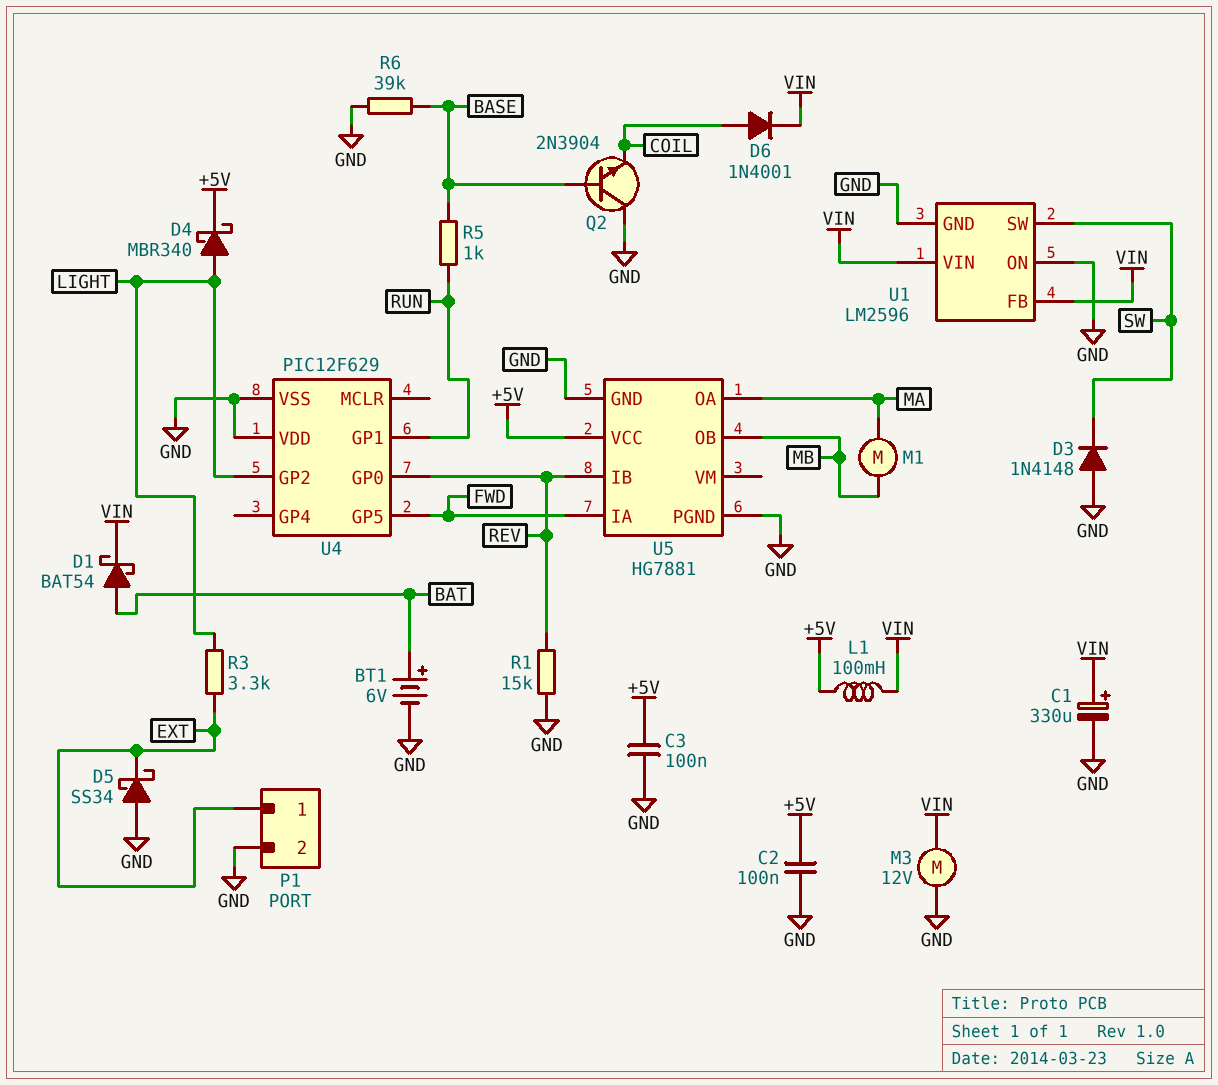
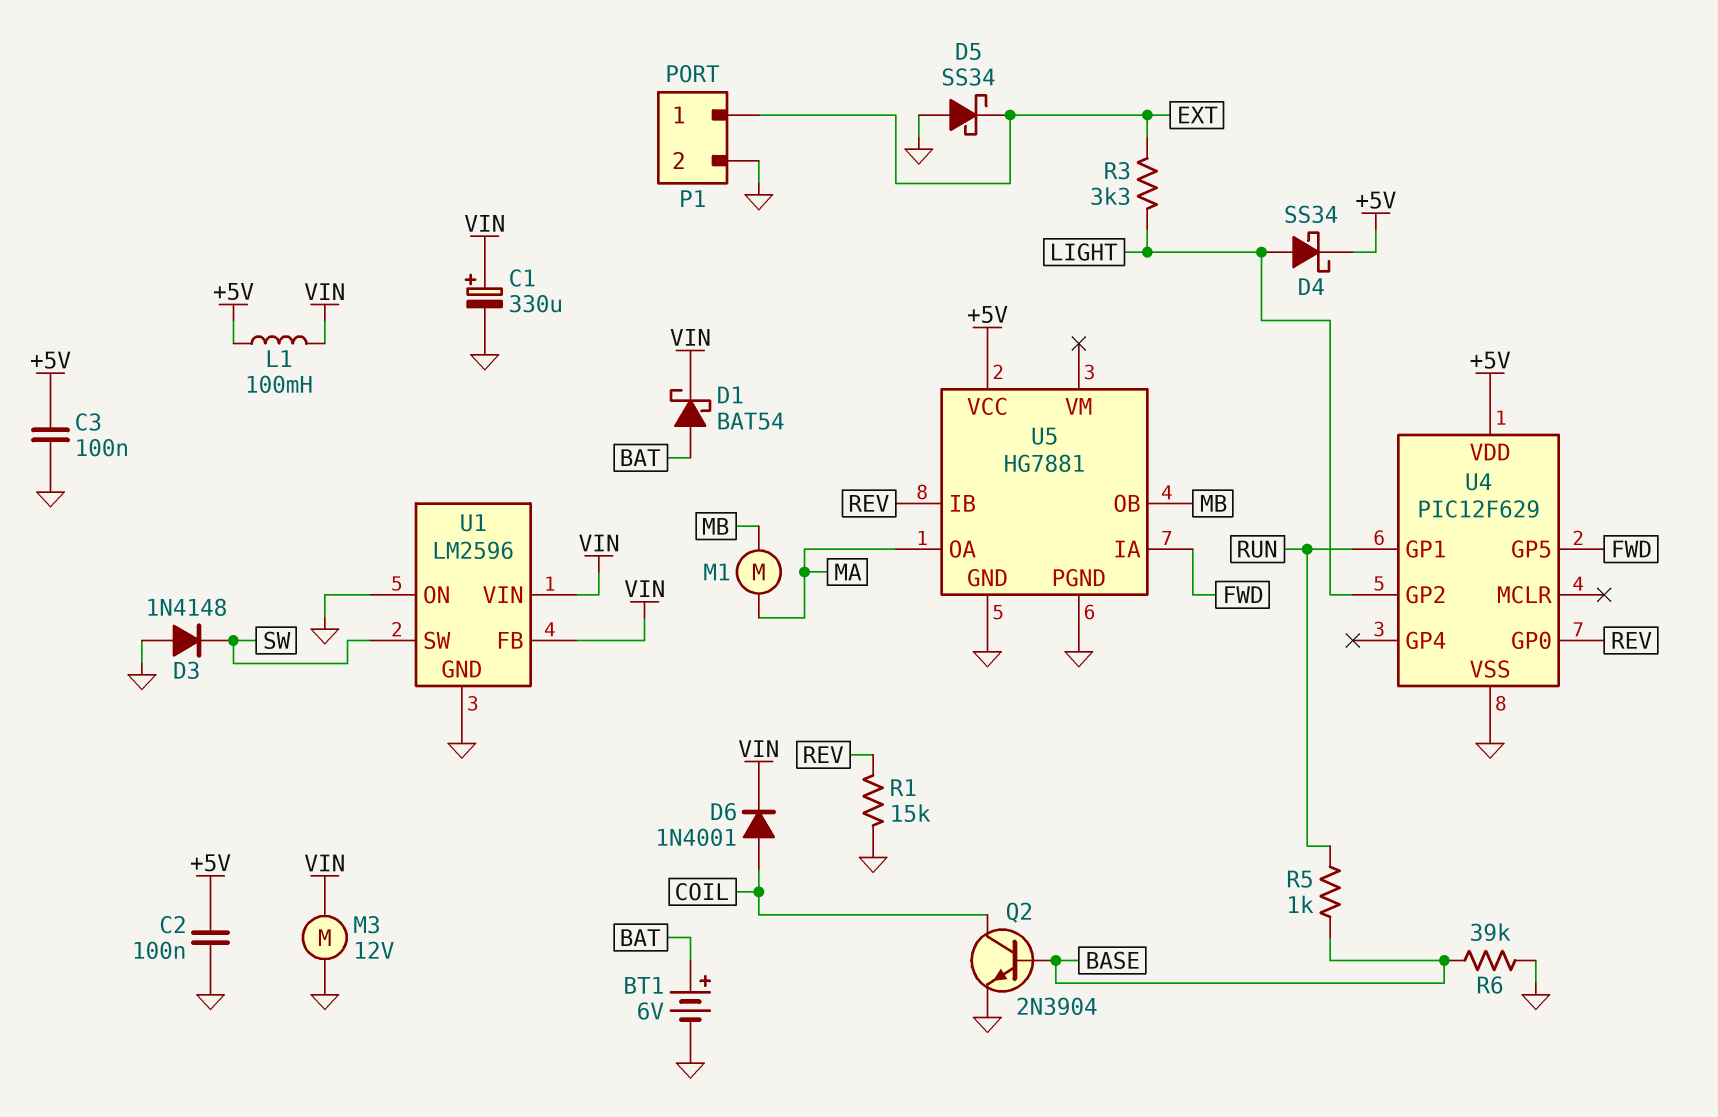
D4: schottky MBR340 (A LIGHT, K +5V) -> schottky SS34 (A LIGHT, K +5V)
Q2: NPN 2N3904 (B BASE, C GND, E COIL) -> NPN 2N3904 (B BASE, C COIL, E GND)
U4 pin VDD: GND -> +5V

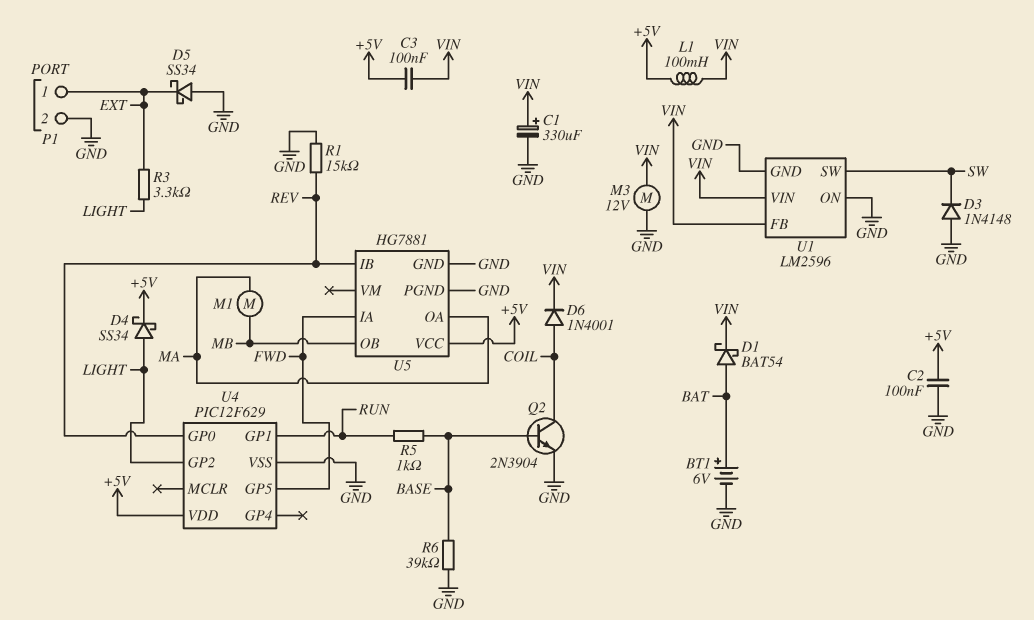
C3: 100nF (+5V, GND) -> 100nF (+5V, VIN)

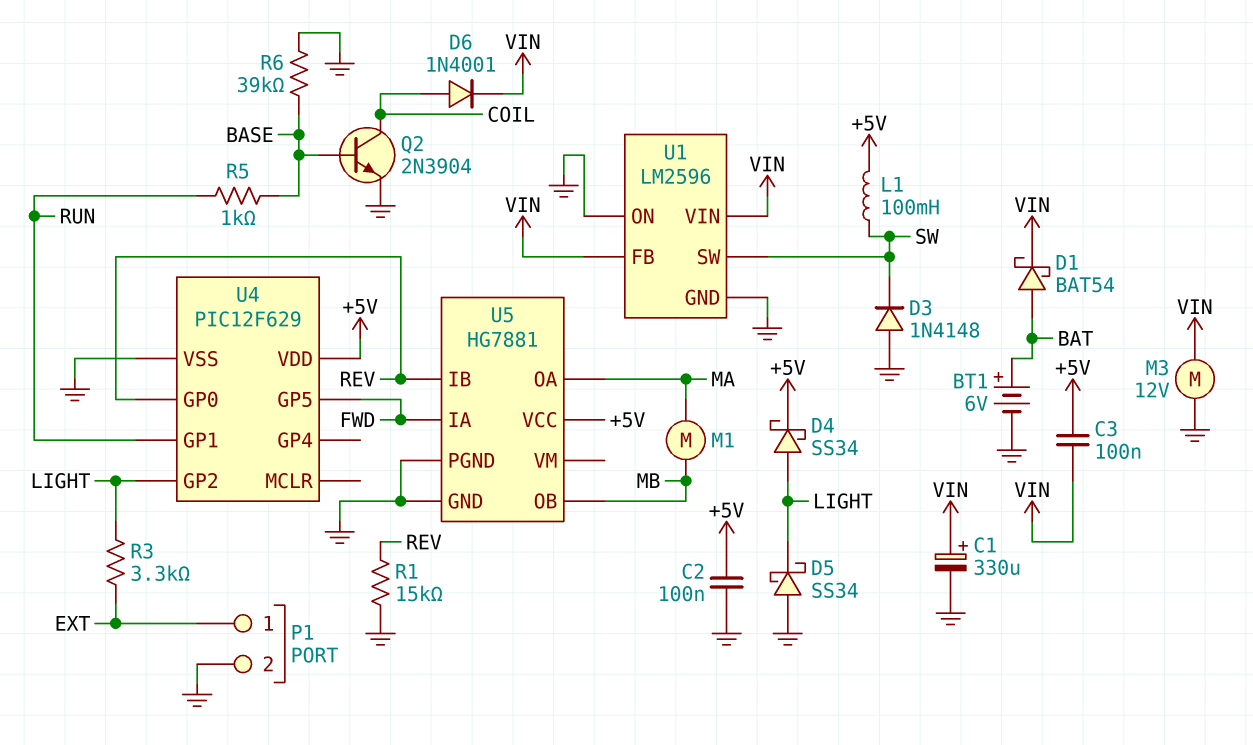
D5: schottky SS34 (A GND, K EXT) -> schottky SS34 (A GND, K LIGHT)
L1: 100mH (+5V, VIN) -> 100mH (+5V, SW)

